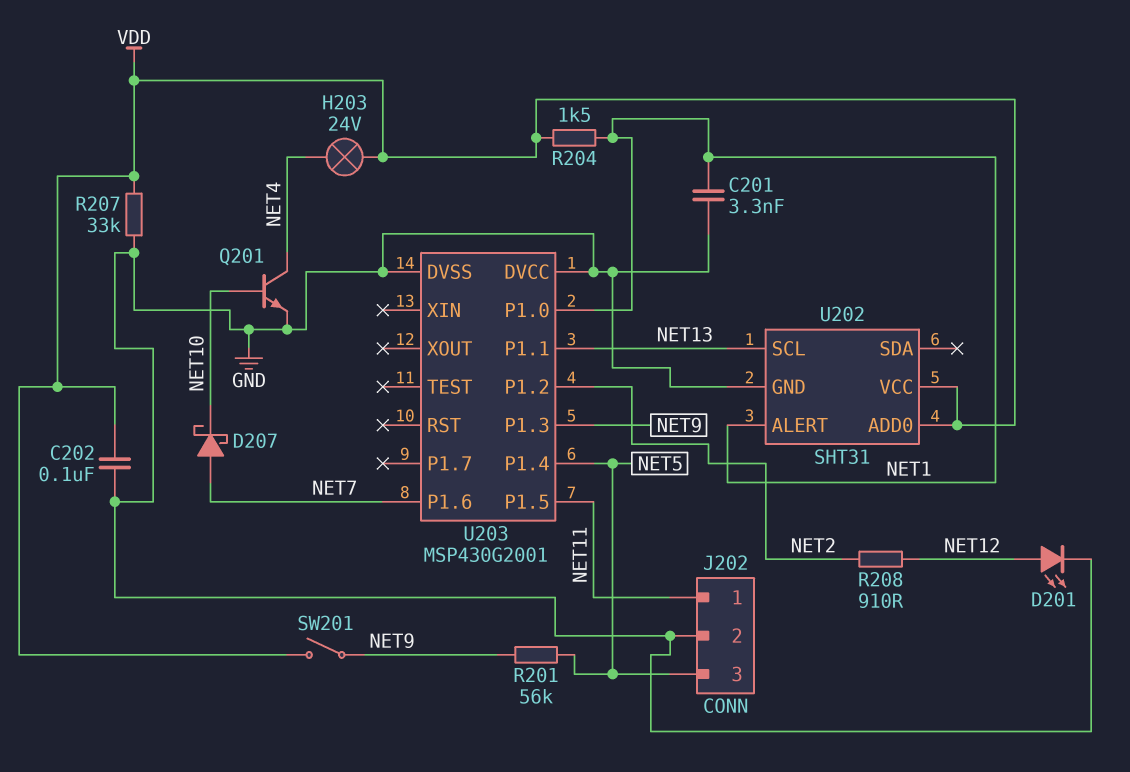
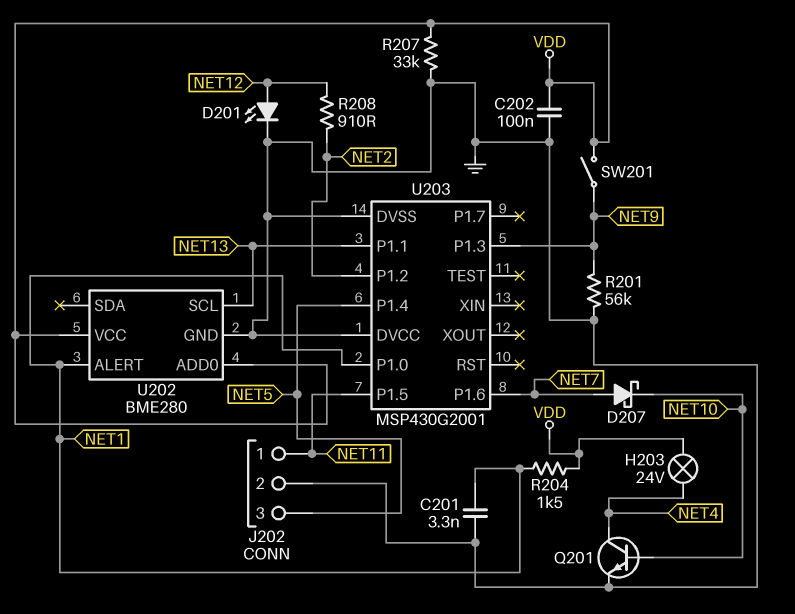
R201: 56k (NET5, NET9) -> 56k (GND, NET9)
U202: SHT31 -> BME280

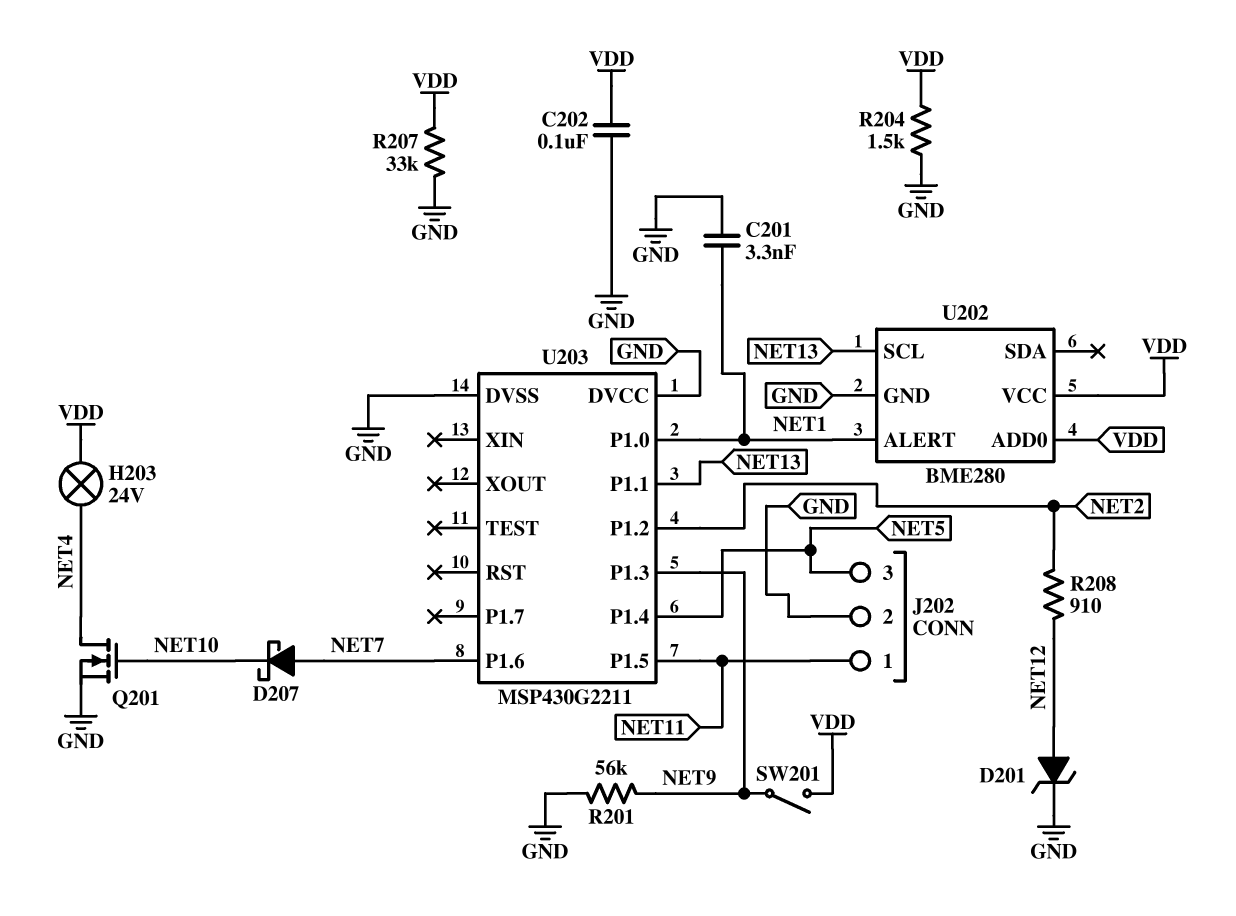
D201: LED (A NET12, K GND) -> zener (A NET12, K GND)
Q201: NPN (B NET10, C NET4, E GND) -> NMOS (G NET10, D NET4, S GND)
R204: 1.5k (NET1, VDD) -> 1.5k (GND, VDD)
U203: MSP430G2001 -> MSP430G2211

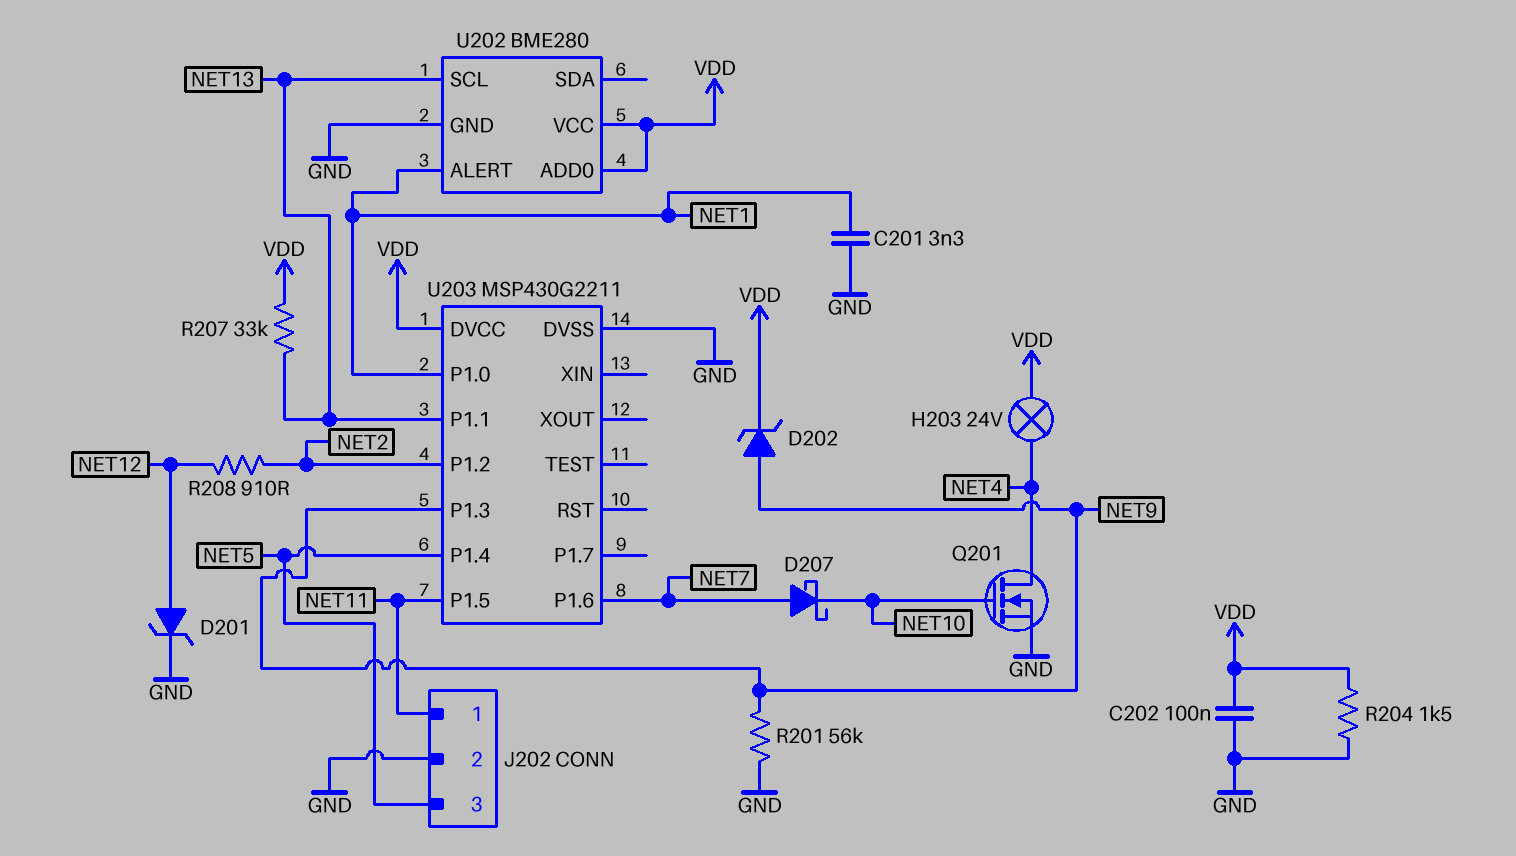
D202: none -> zener (A NET9, K VDD)
R207: 33k (GND, VDD) -> 33k (NET13, VDD)
SW201: switch (NET9, VDD) -> none
U203 pin DVCC: GND -> VDD

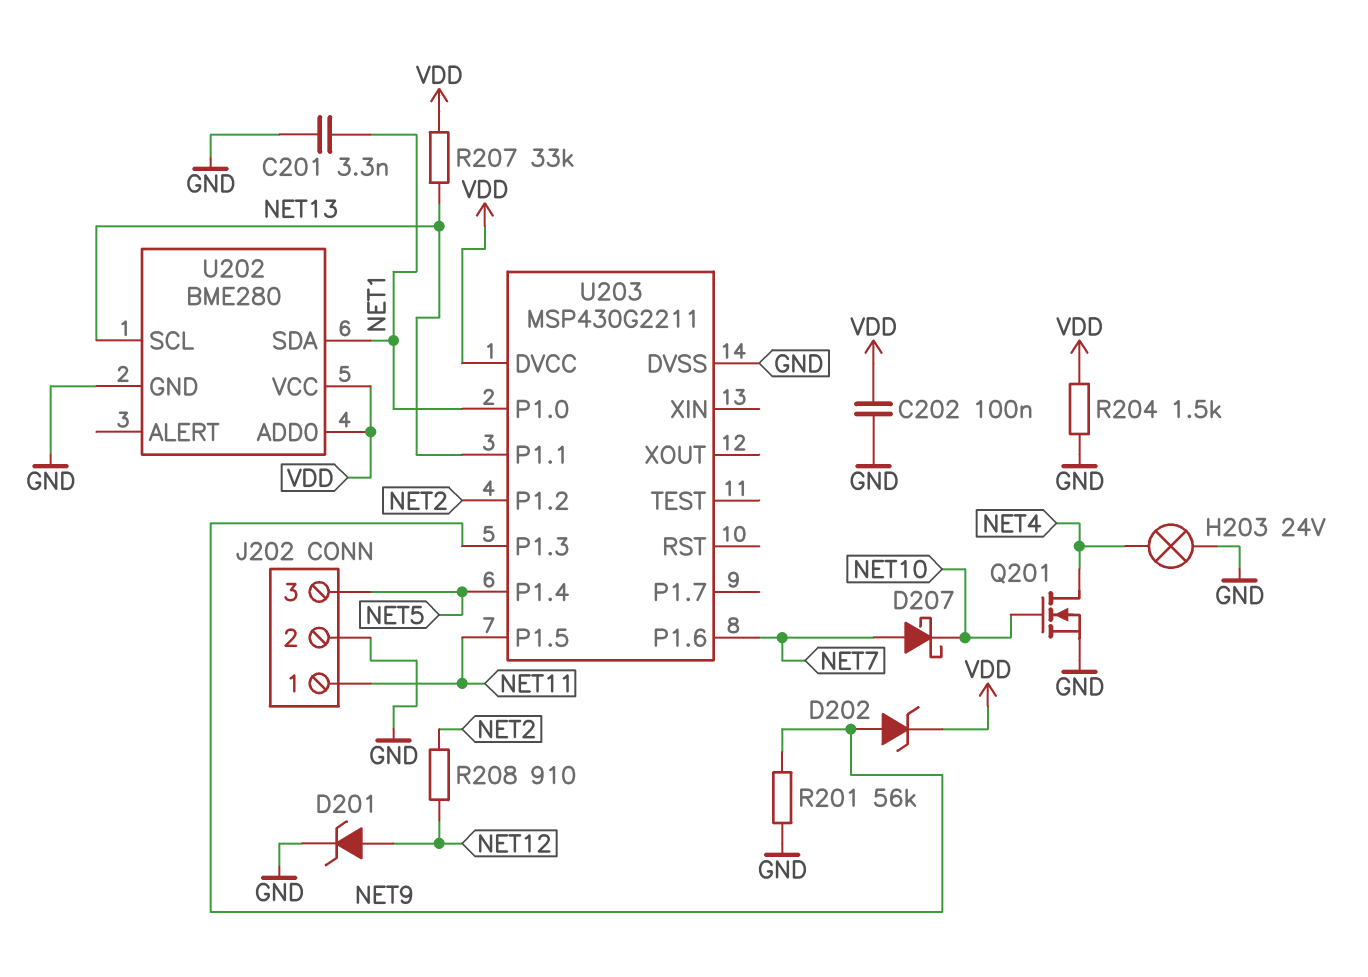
H203: lamp 24V (NET4, VDD) -> lamp 24V (GND, NET4)
U202 pin ALERT: NET1 -> none
U202 pin SDA: none -> NET1

